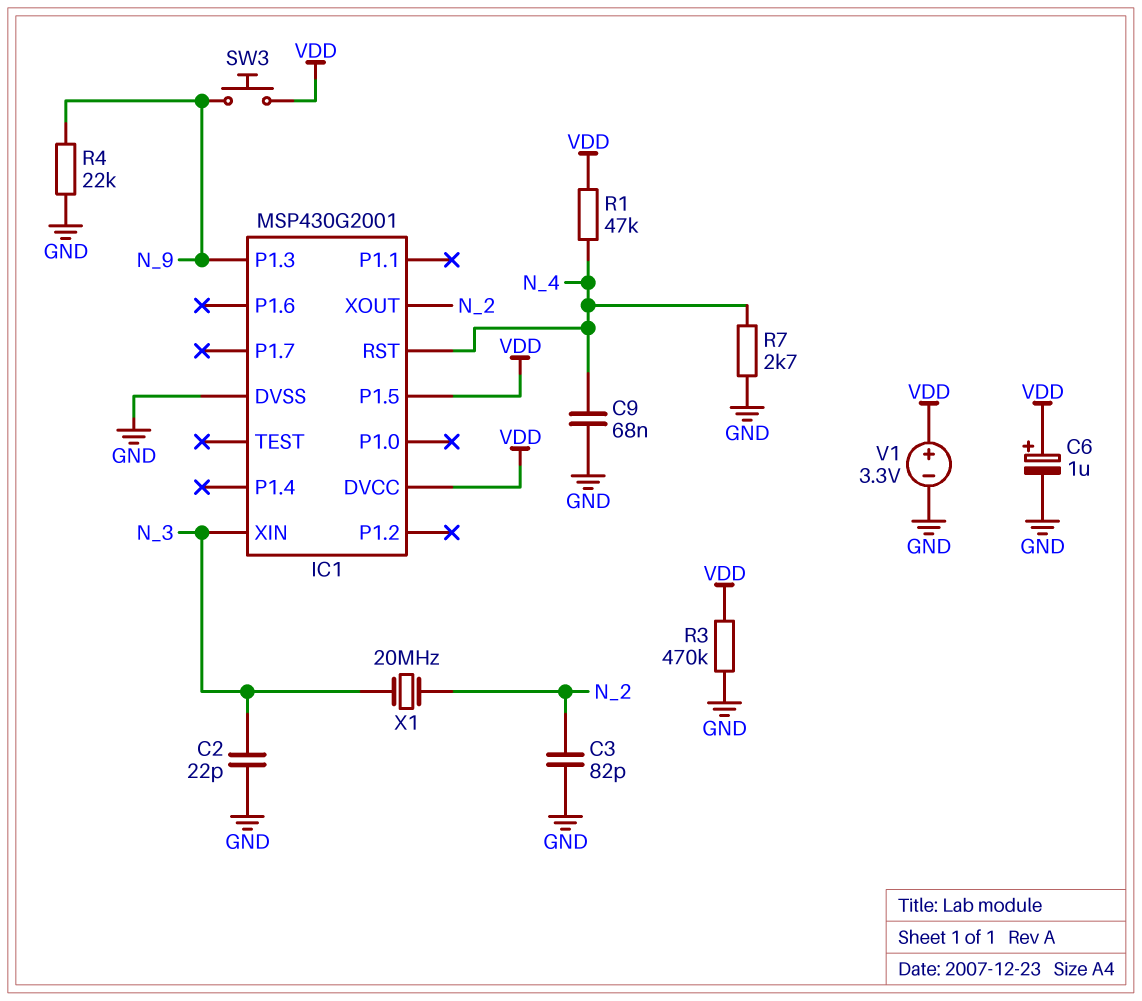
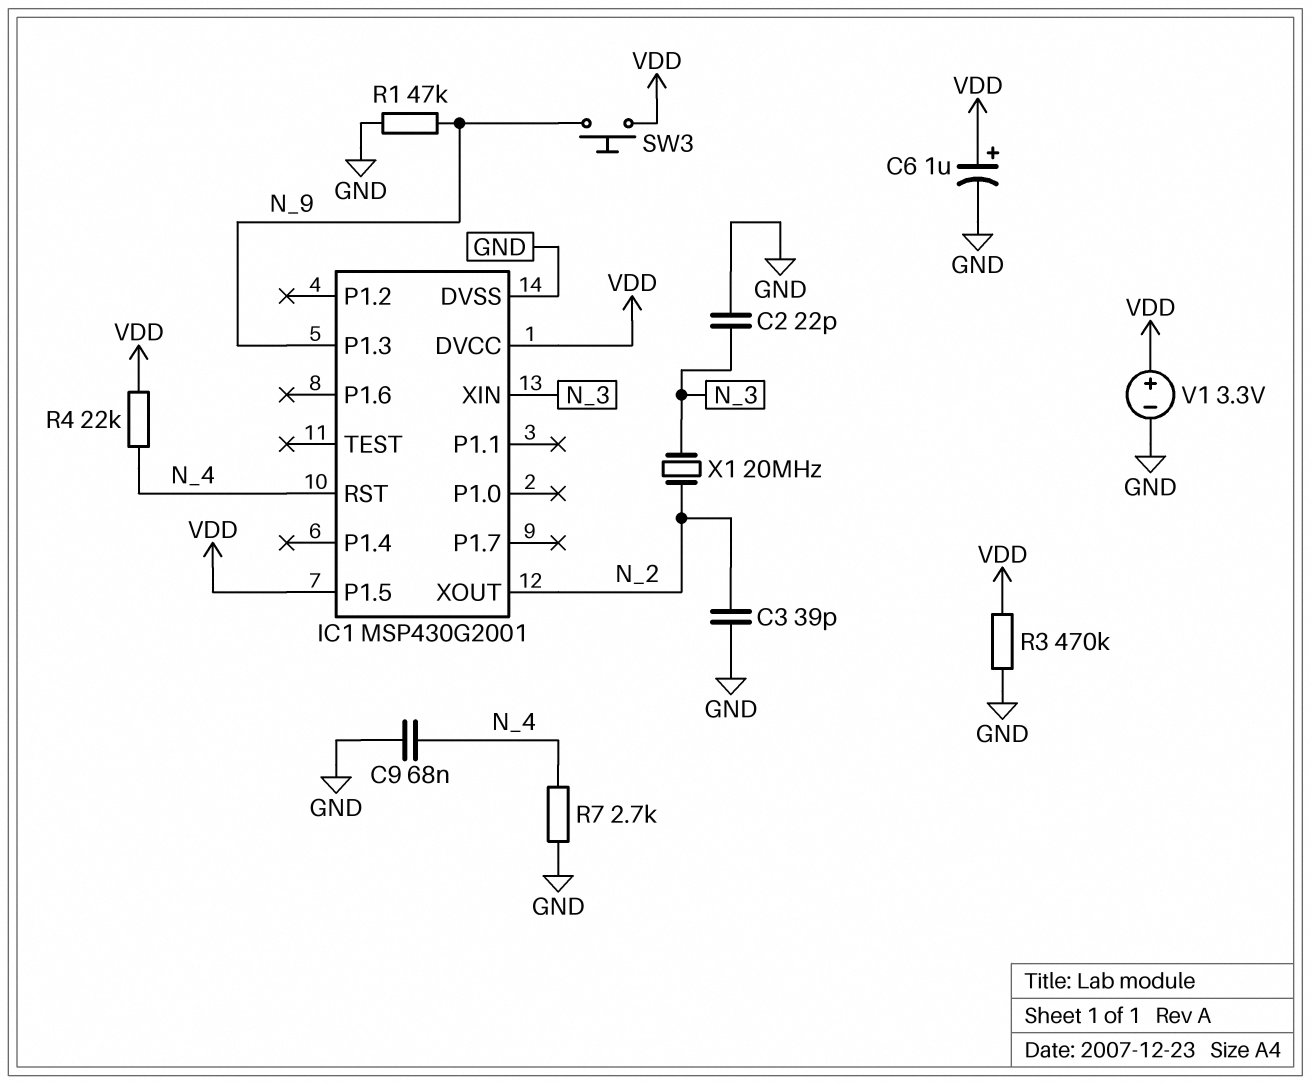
C3: 82pF (GND, N_2) -> 39pF (GND, N_2)
R1: 47k (N_4, VDD) -> 47k (GND, N_9)
R4: 22k (GND, N_9) -> 22k (N_4, VDD)

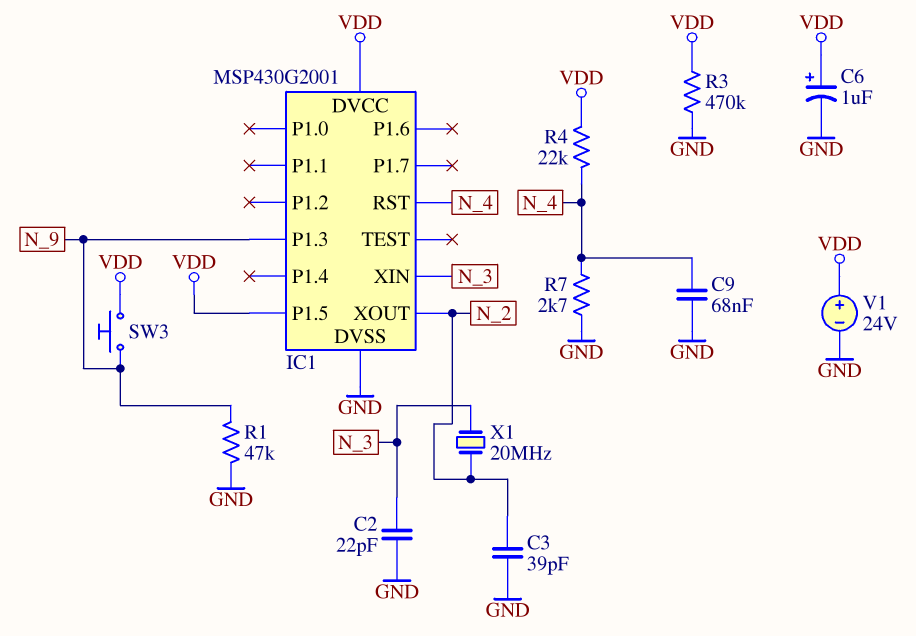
V1: 3.3V (plus VDD, minus GND) -> 24V (plus VDD, minus GND)

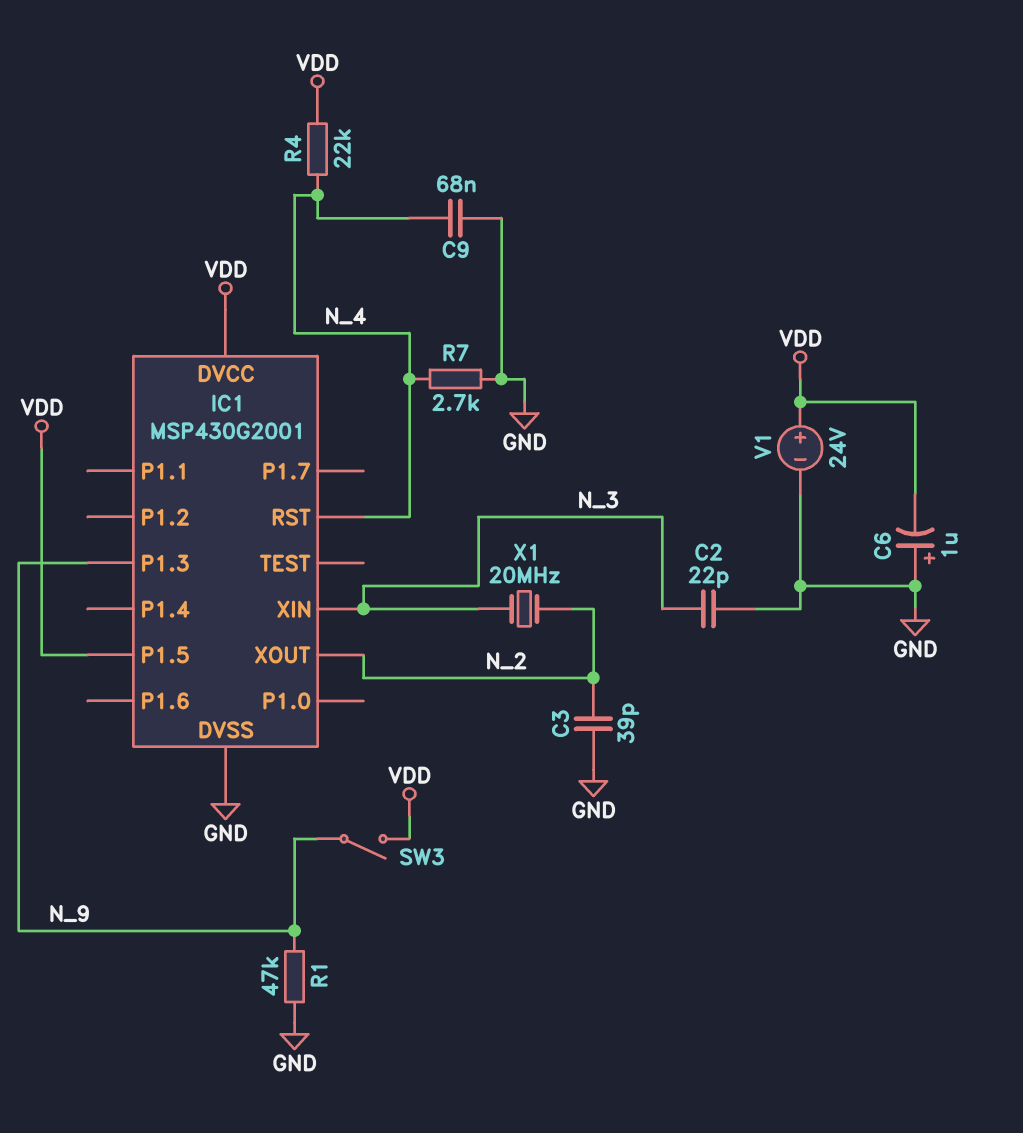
C6: 1uF (plus VDD, minus GND) -> 1uF (plus GND, minus VDD)
R3: 470k (GND, VDD) -> none
SW3: button (N_9, VDD) -> switch (N_9, VDD)

